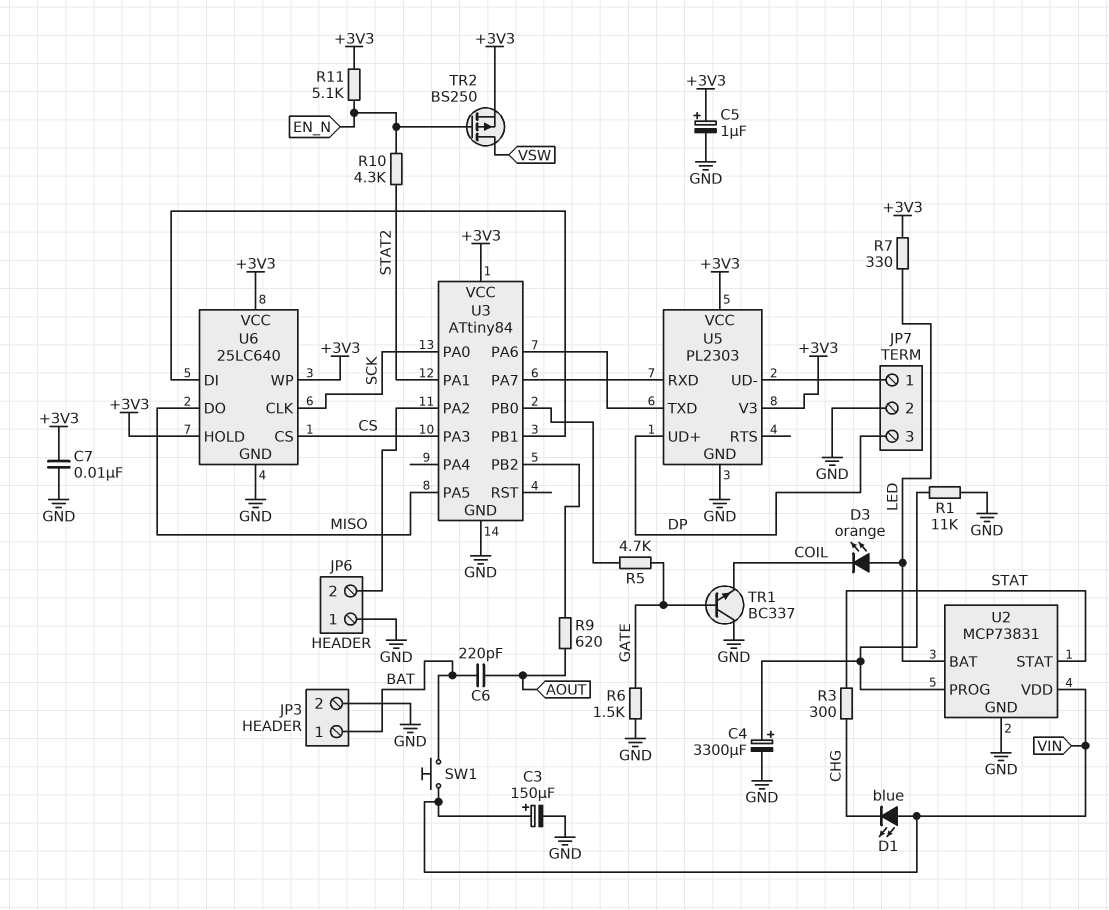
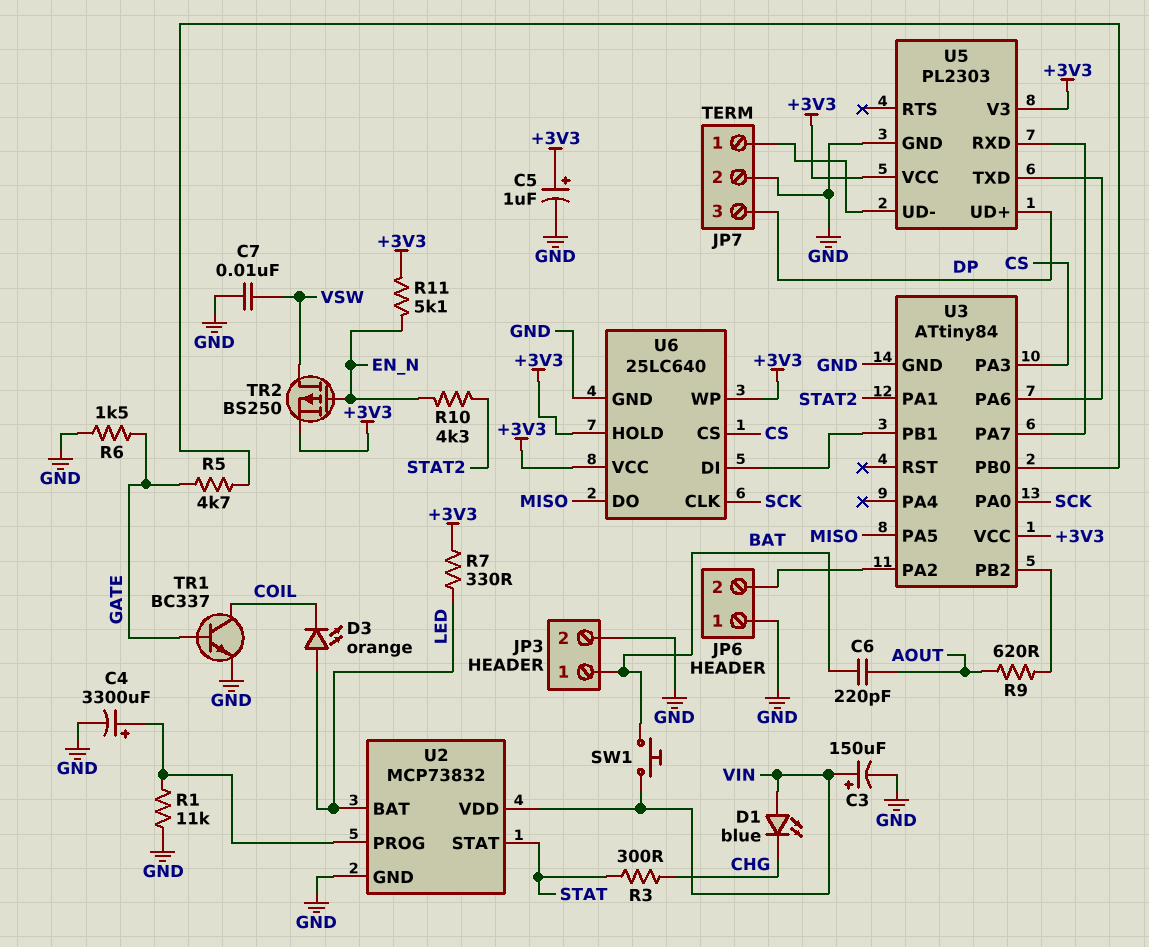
C7: 10nF (+3V3, GND) -> 10nF (GND, VSW)
TR1: NPN BC337 (B GATE, C GND, E COIL) -> NPN BC337 (B GATE, C COIL, E GND)
U2: MCP73831 -> MCP73832

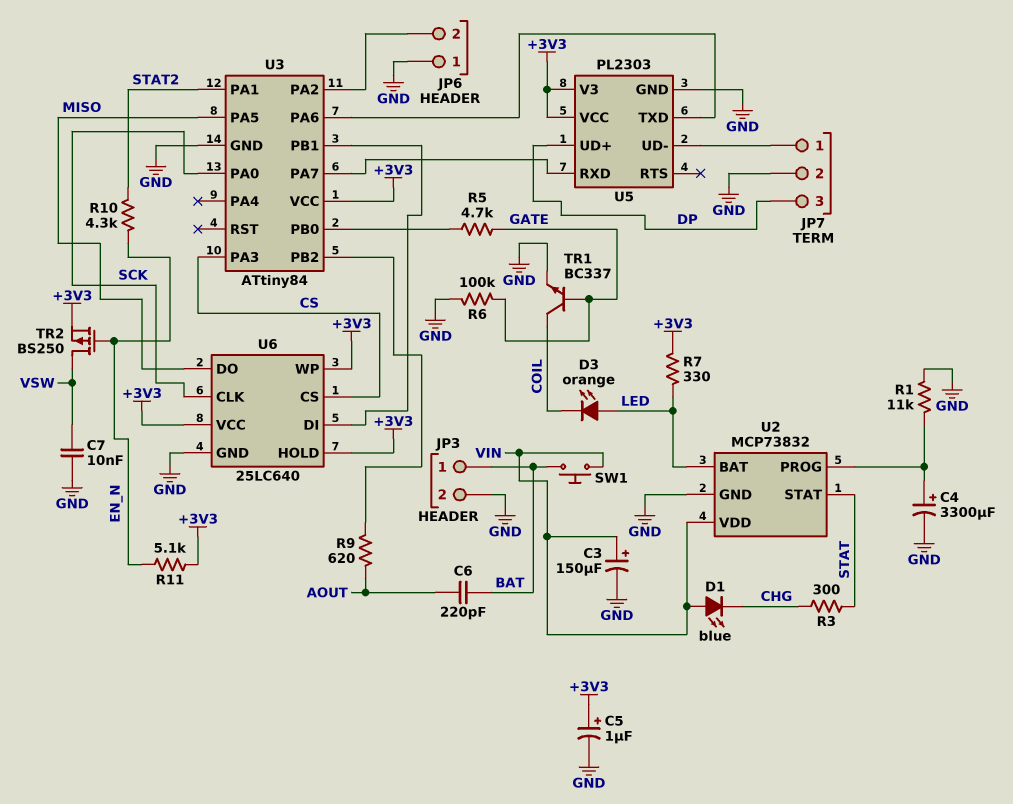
R6: 1.5k (GATE, GND) -> 100k (GATE, GND)

